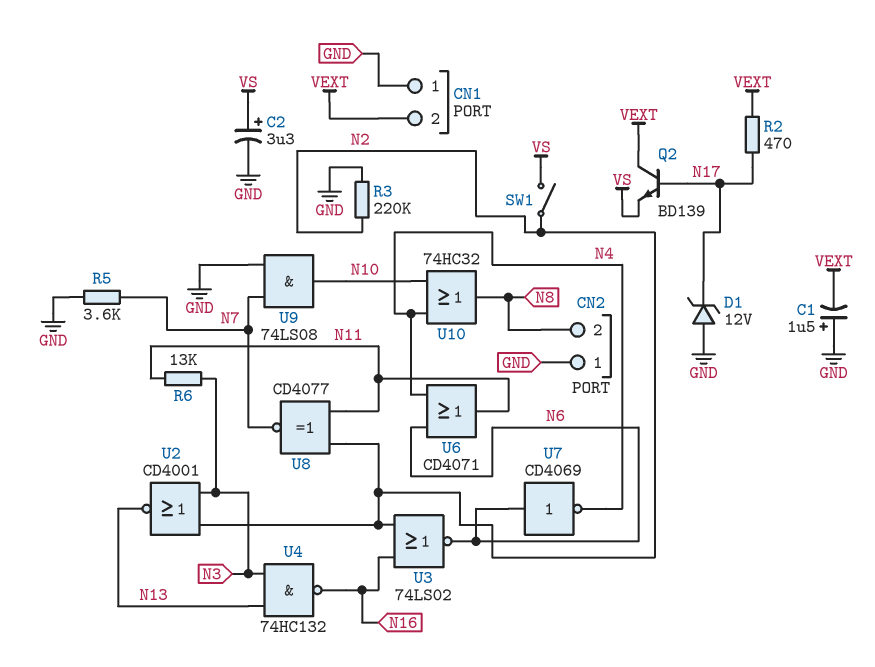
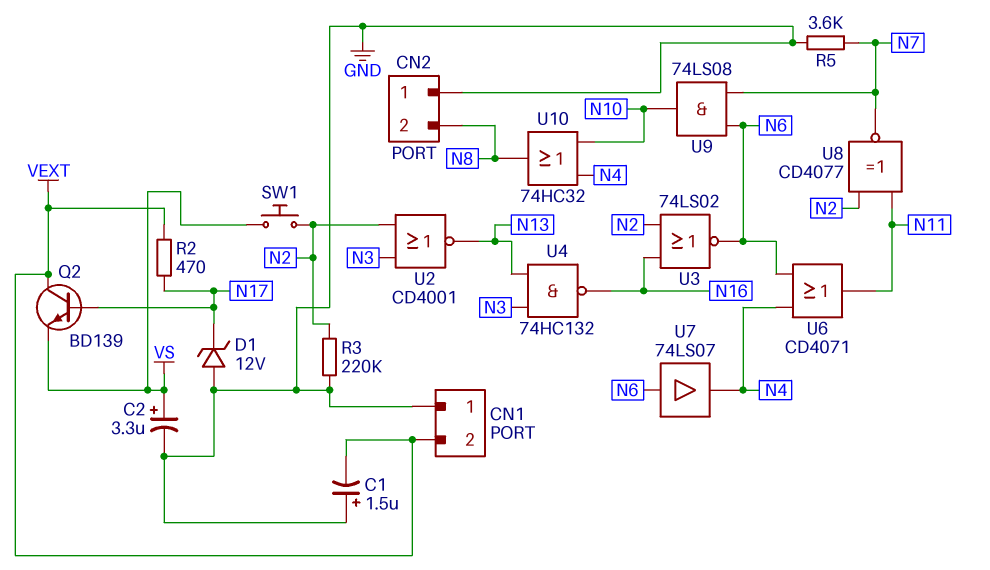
R6: 13k (N3, N11) -> none
SW1: switch (N2, VS) -> button (N2, VS)
U7: NOT CD4069 (in N6, out N4) -> buffer 74LS07 (in N6, out N4)
U9: AND 74LS08 (in GND, in N7, out N10) -> AND 74LS08 (in N6, in N7, out N10)

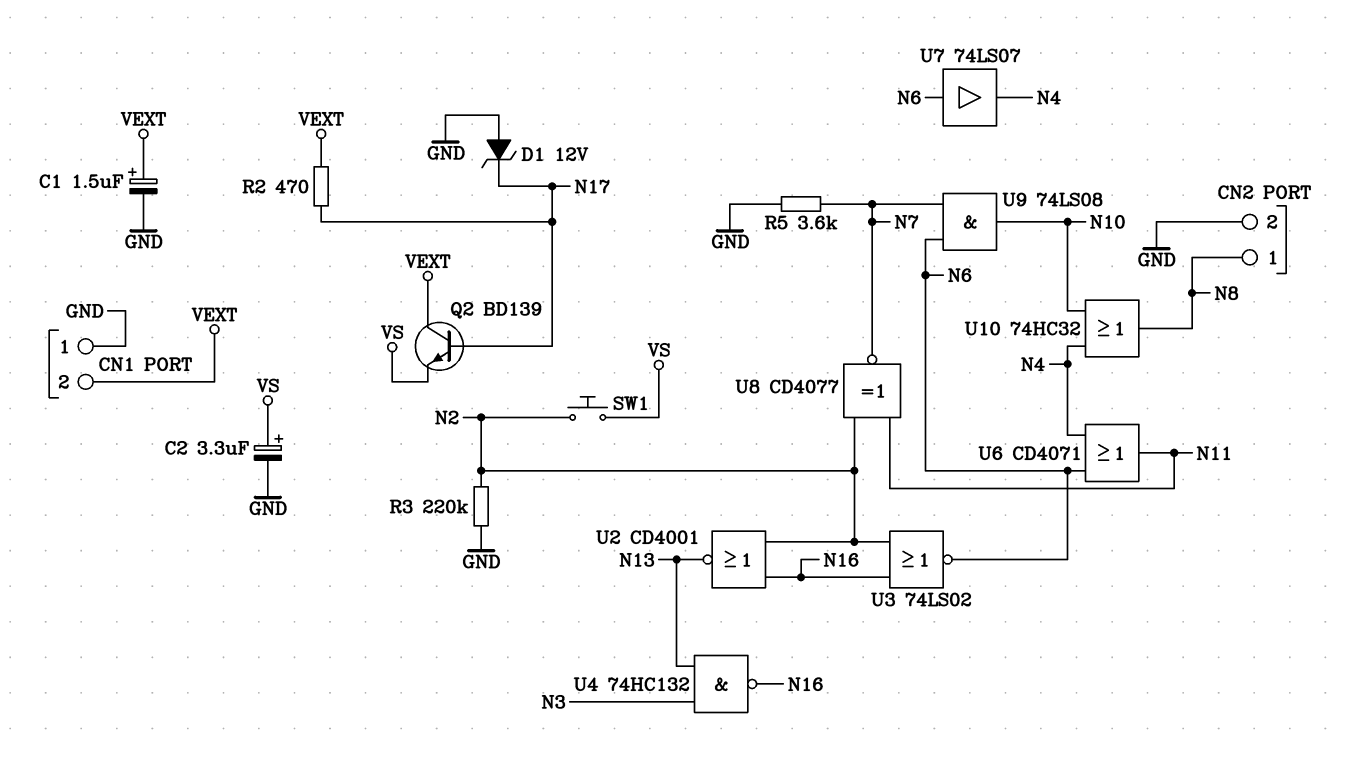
C1: 1.5uF (plus GND, minus VEXT) -> 1.5uF (plus VEXT, minus GND)
CN2 pin 1: GND -> N8
CN2 pin 2: N8 -> GND
U2: NOR CD4001 (in N2, in N3, out N13) -> NOR CD4001 (in N2, in N16, out N13)

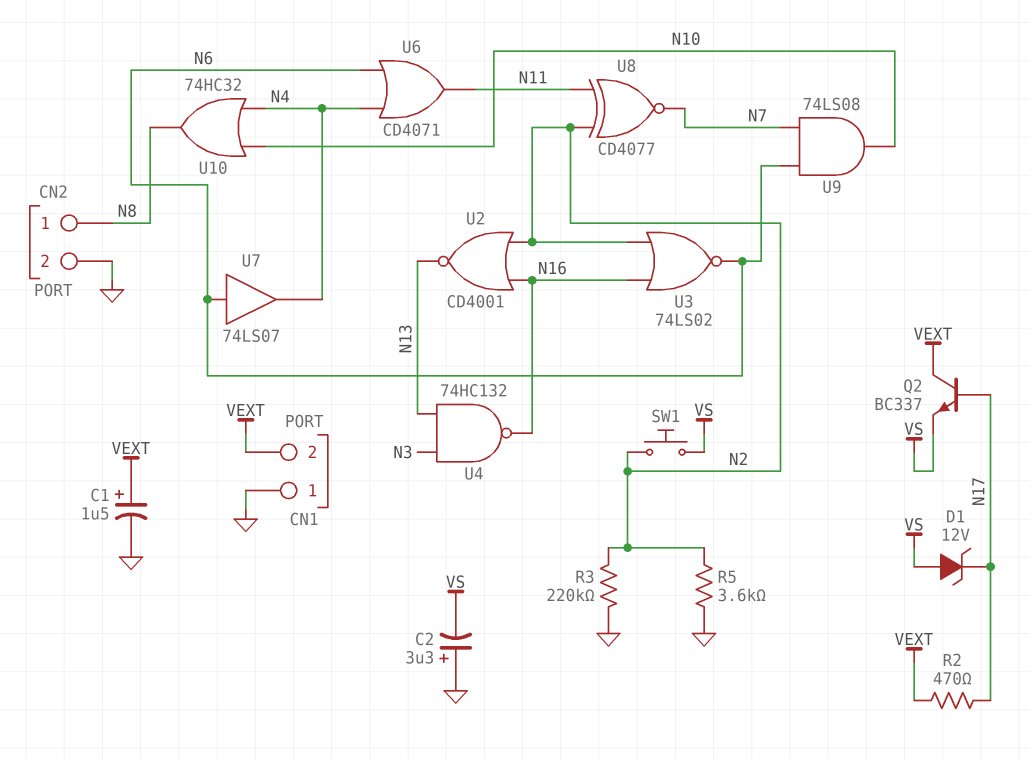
C2: 3.3uF (plus VS, minus GND) -> 3.3uF (plus GND, minus VS)
D1: zener 12V (A GND, K N17) -> zener 12V (A VS, K N17)
Q2: NPN BD139 (B N17, C VEXT, E VS) -> NPN BC337 (B N17, C VEXT, E VS)
R5: 3.6k (GND, N7) -> 3.6k (GND, N2)

